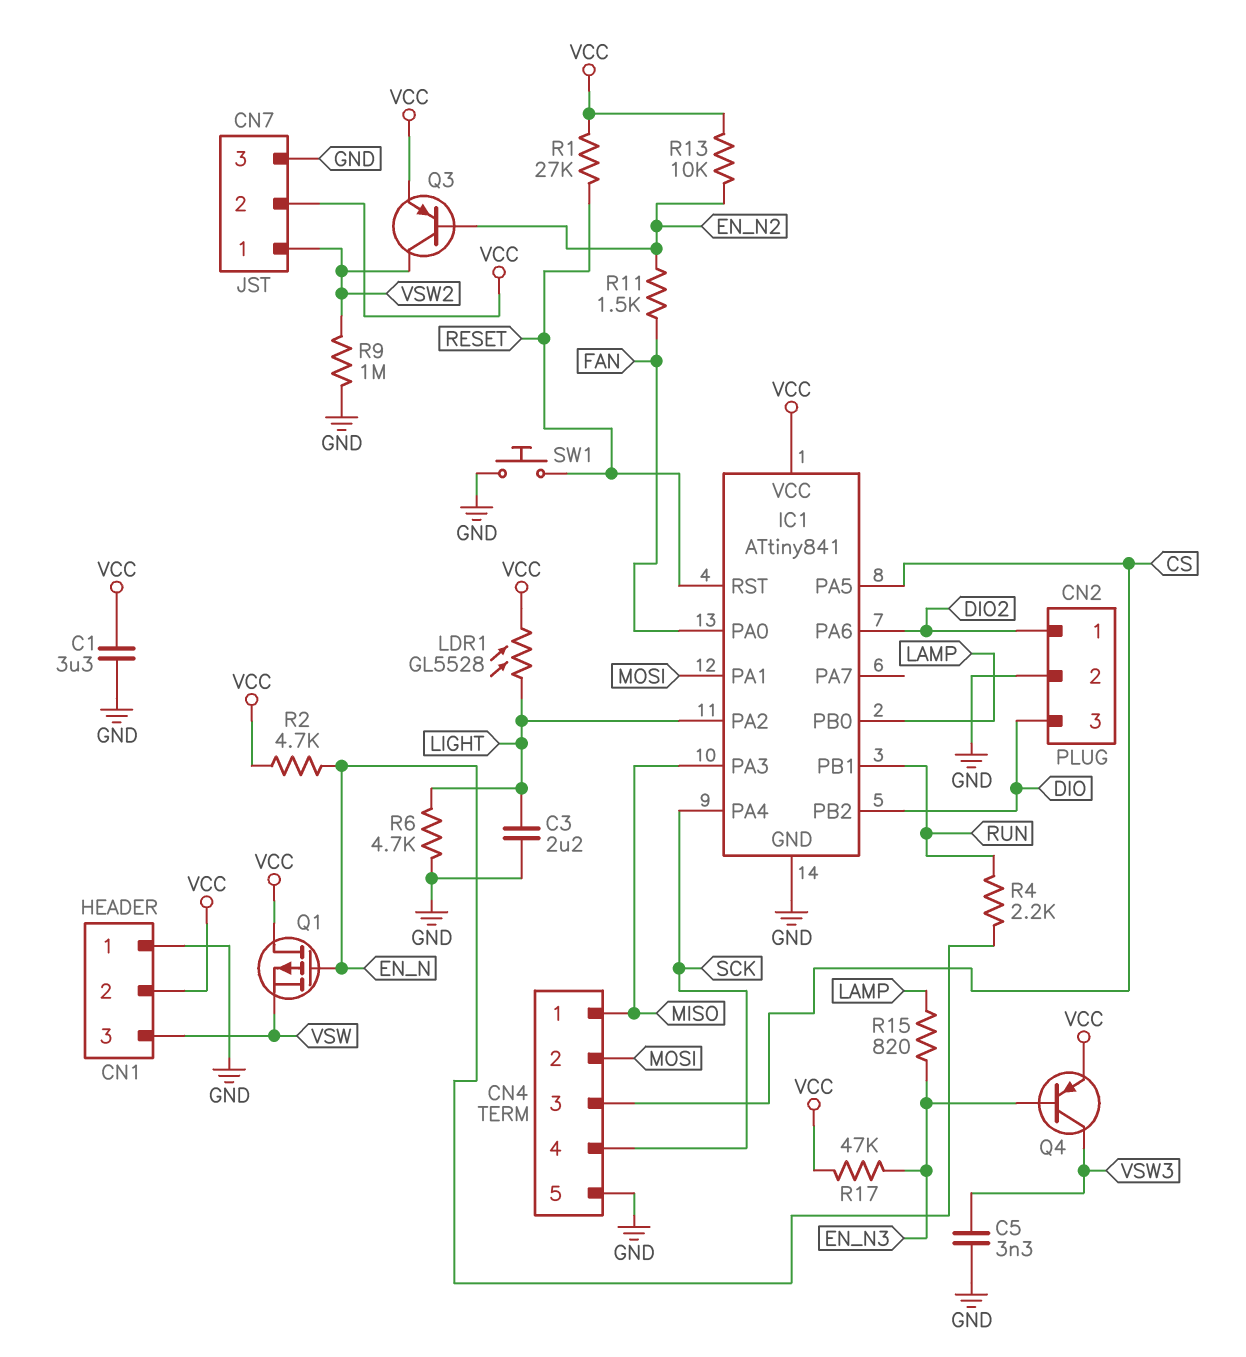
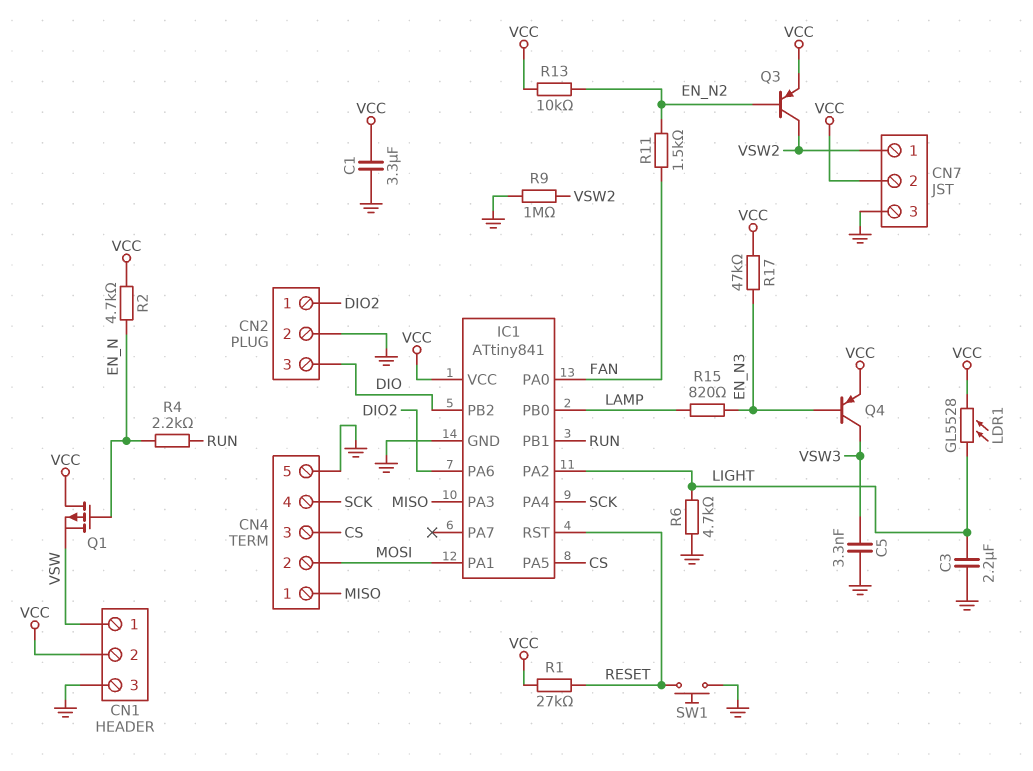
CN1 pin 1: GND -> VSW
CN1 pin 3: VSW -> GND

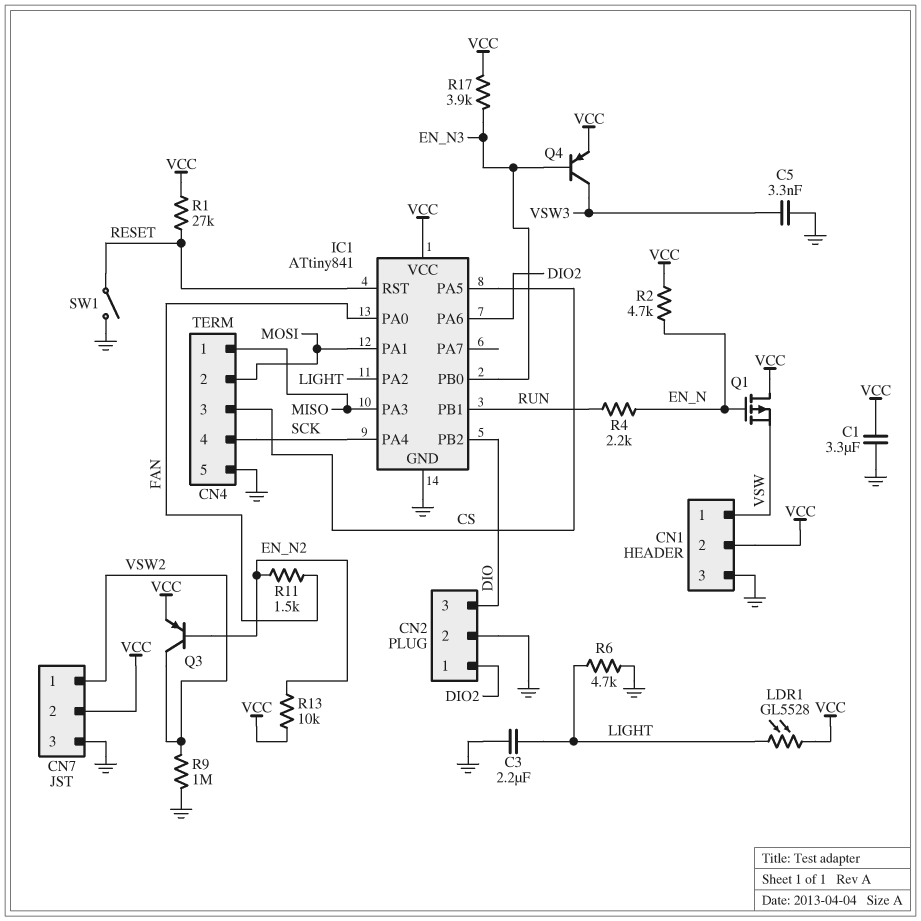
IC1 pin PB0: LAMP -> EN_N3
R15: 820 (EN_N3, LAMP) -> none
R17: 47k (EN_N3, VCC) -> 3.9k (EN_N3, VCC)
SW1: button (GND, RESET) -> switch (GND, RESET)

